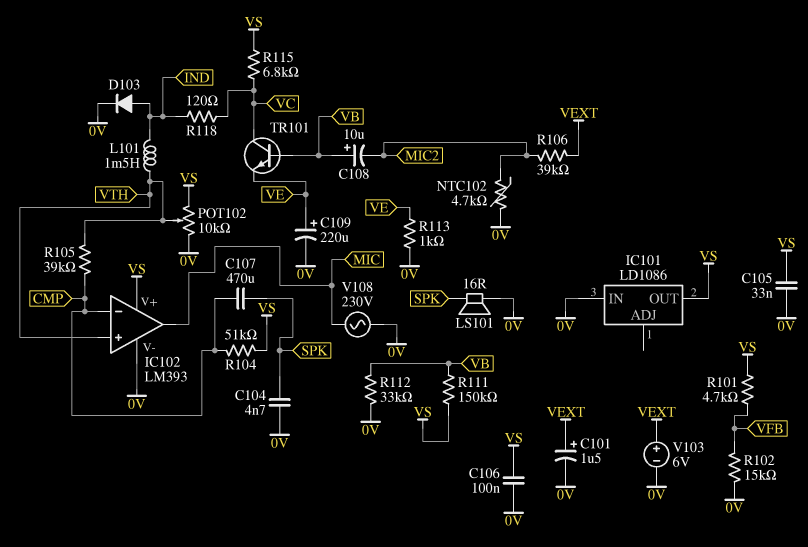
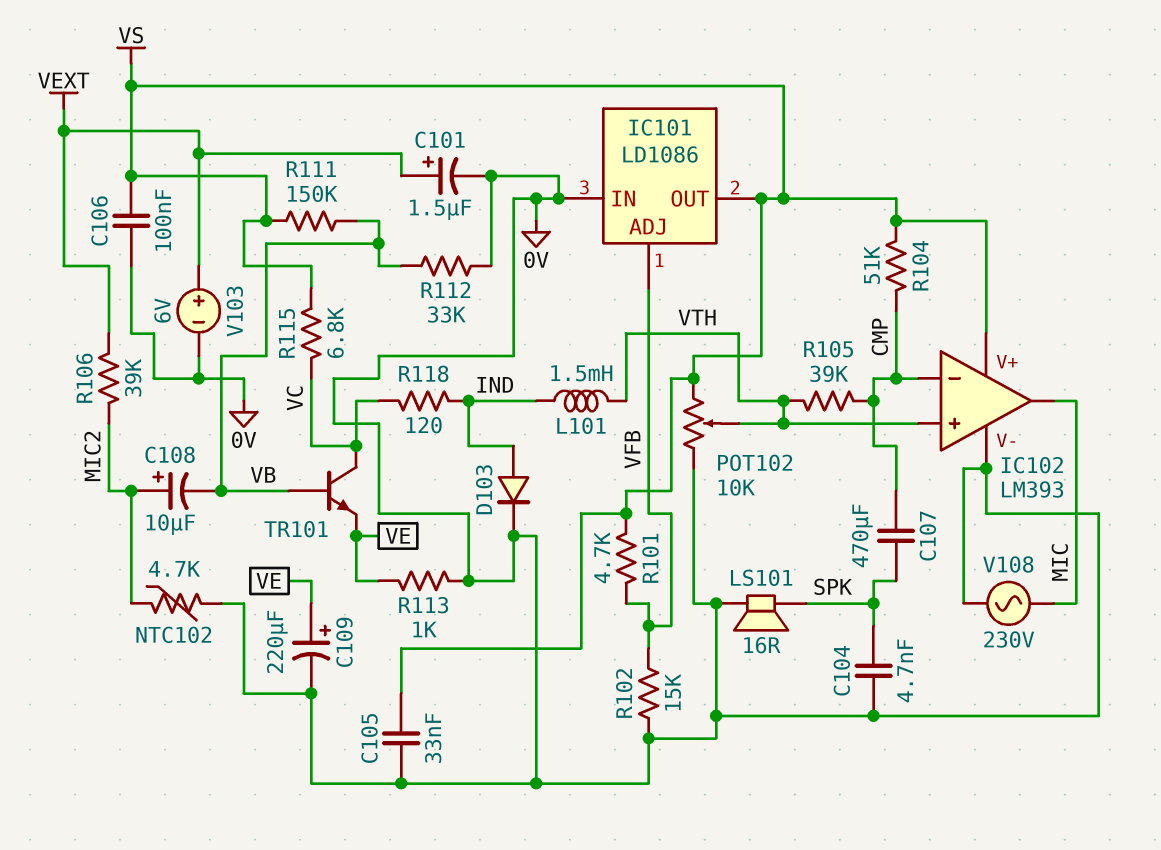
C108: 10uF (plus VB, minus MIC2) -> 10uF (plus MIC2, minus VB)
IC101 pin ADJ: none -> VFB

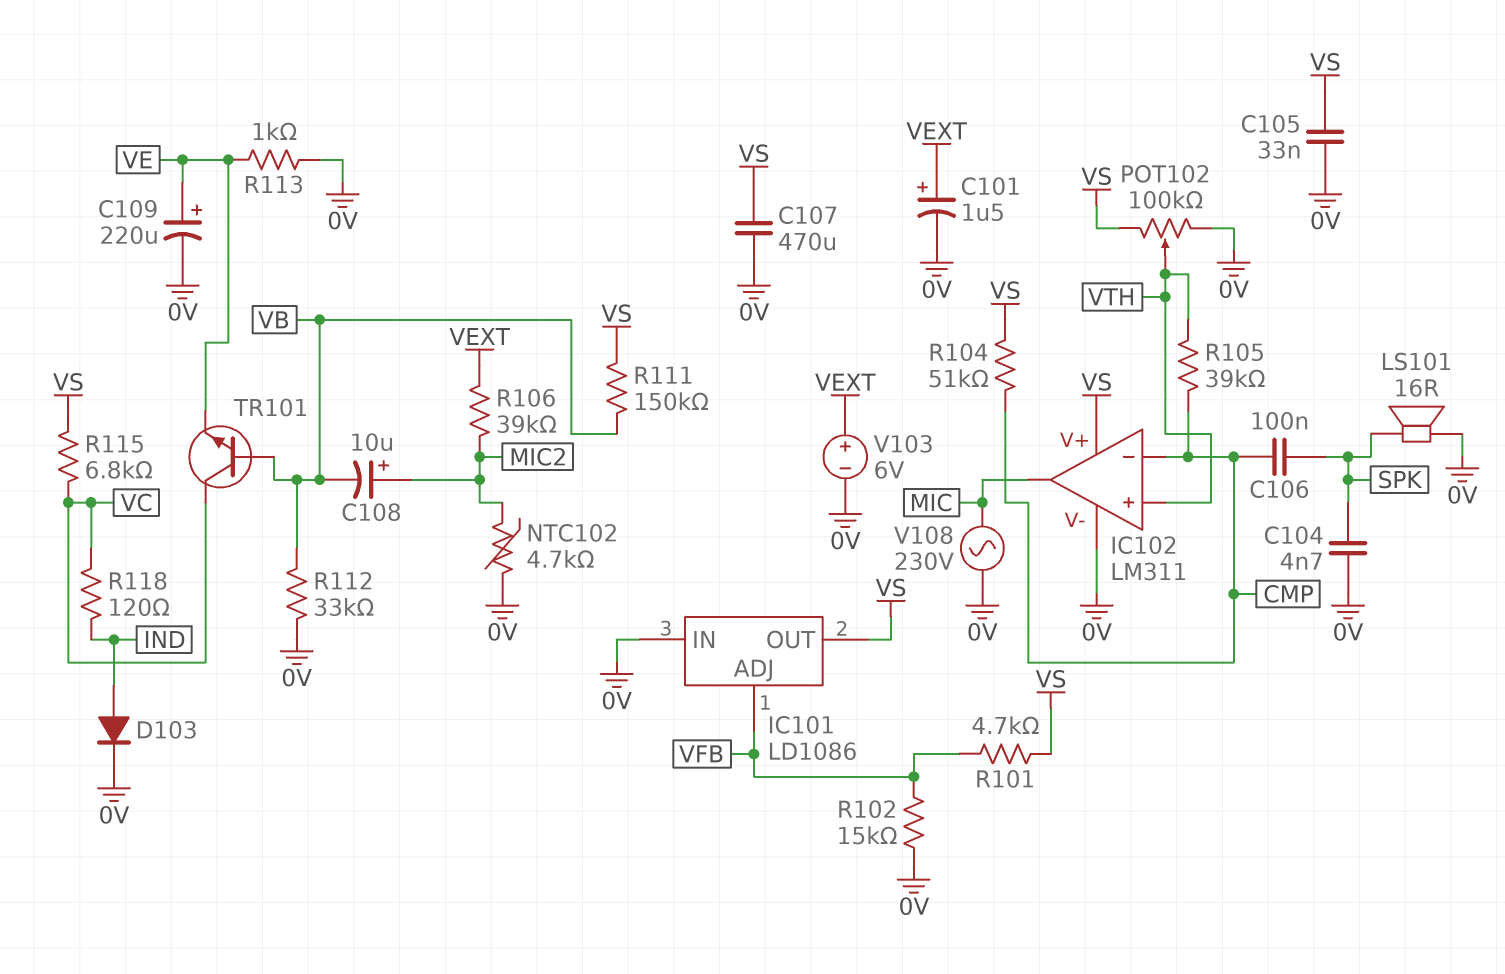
C106: 100nF (0V, VS) -> 100nF (CMP, SPK)
C107: 470uF (CMP, SPK) -> 470uF (0V, VS)
IC102: LM393 -> LM311
L101: 1.5mH (IND, VTH) -> none
POT102: 10k (0V, VS, wiper VTH) -> 100k (0V, VS, wiper VTH)

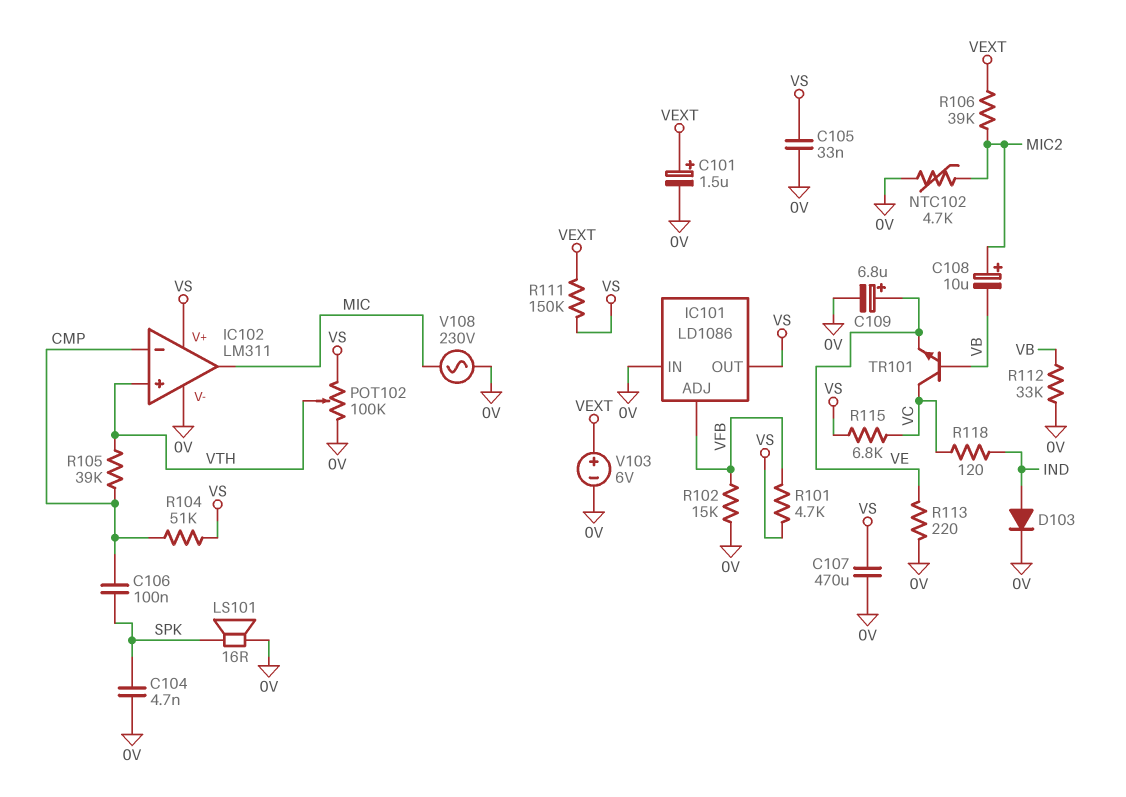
C109: 220uF (plus VE, minus 0V) -> 6.8uF (plus VE, minus 0V)
R111: 150k (VB, VS) -> 150k (VEXT, VS)
R113: 1k (0V, VE) -> 220 (0V, VE)

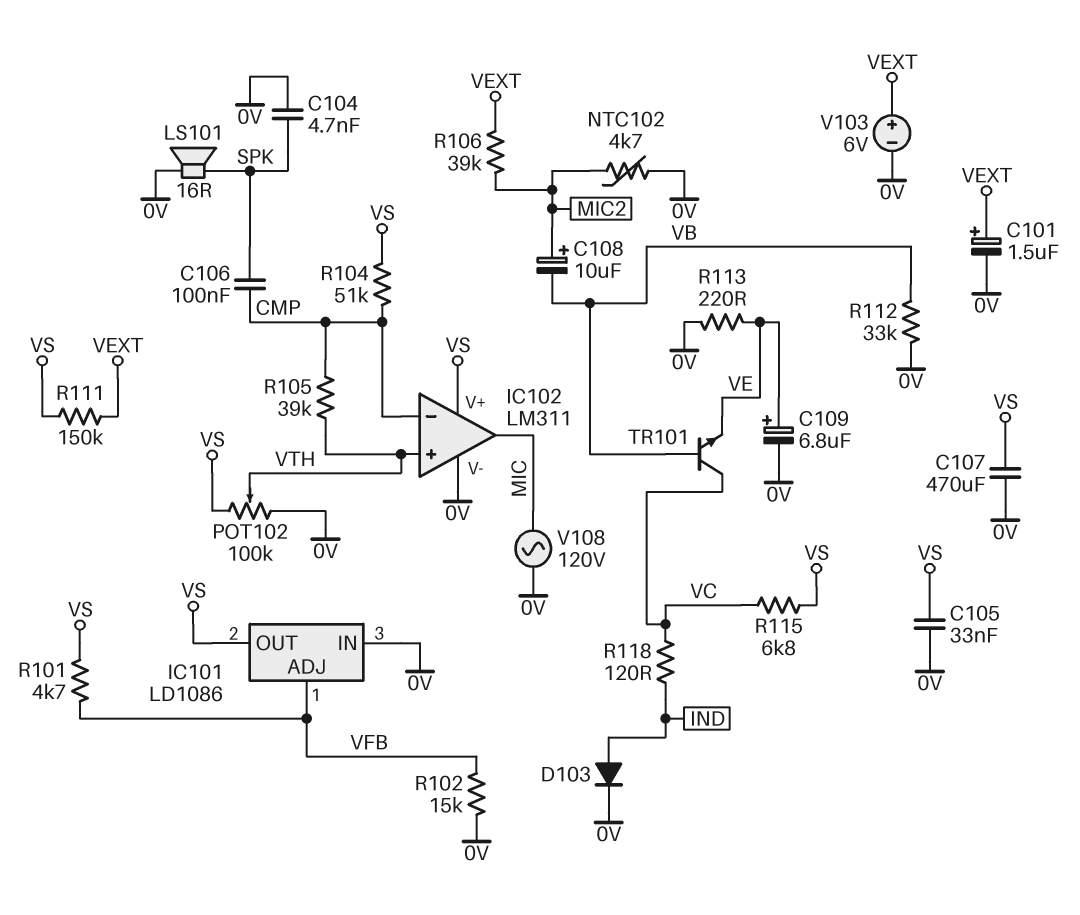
V108: AC 230V (0V, MIC) -> AC 120V (0V, MIC)

